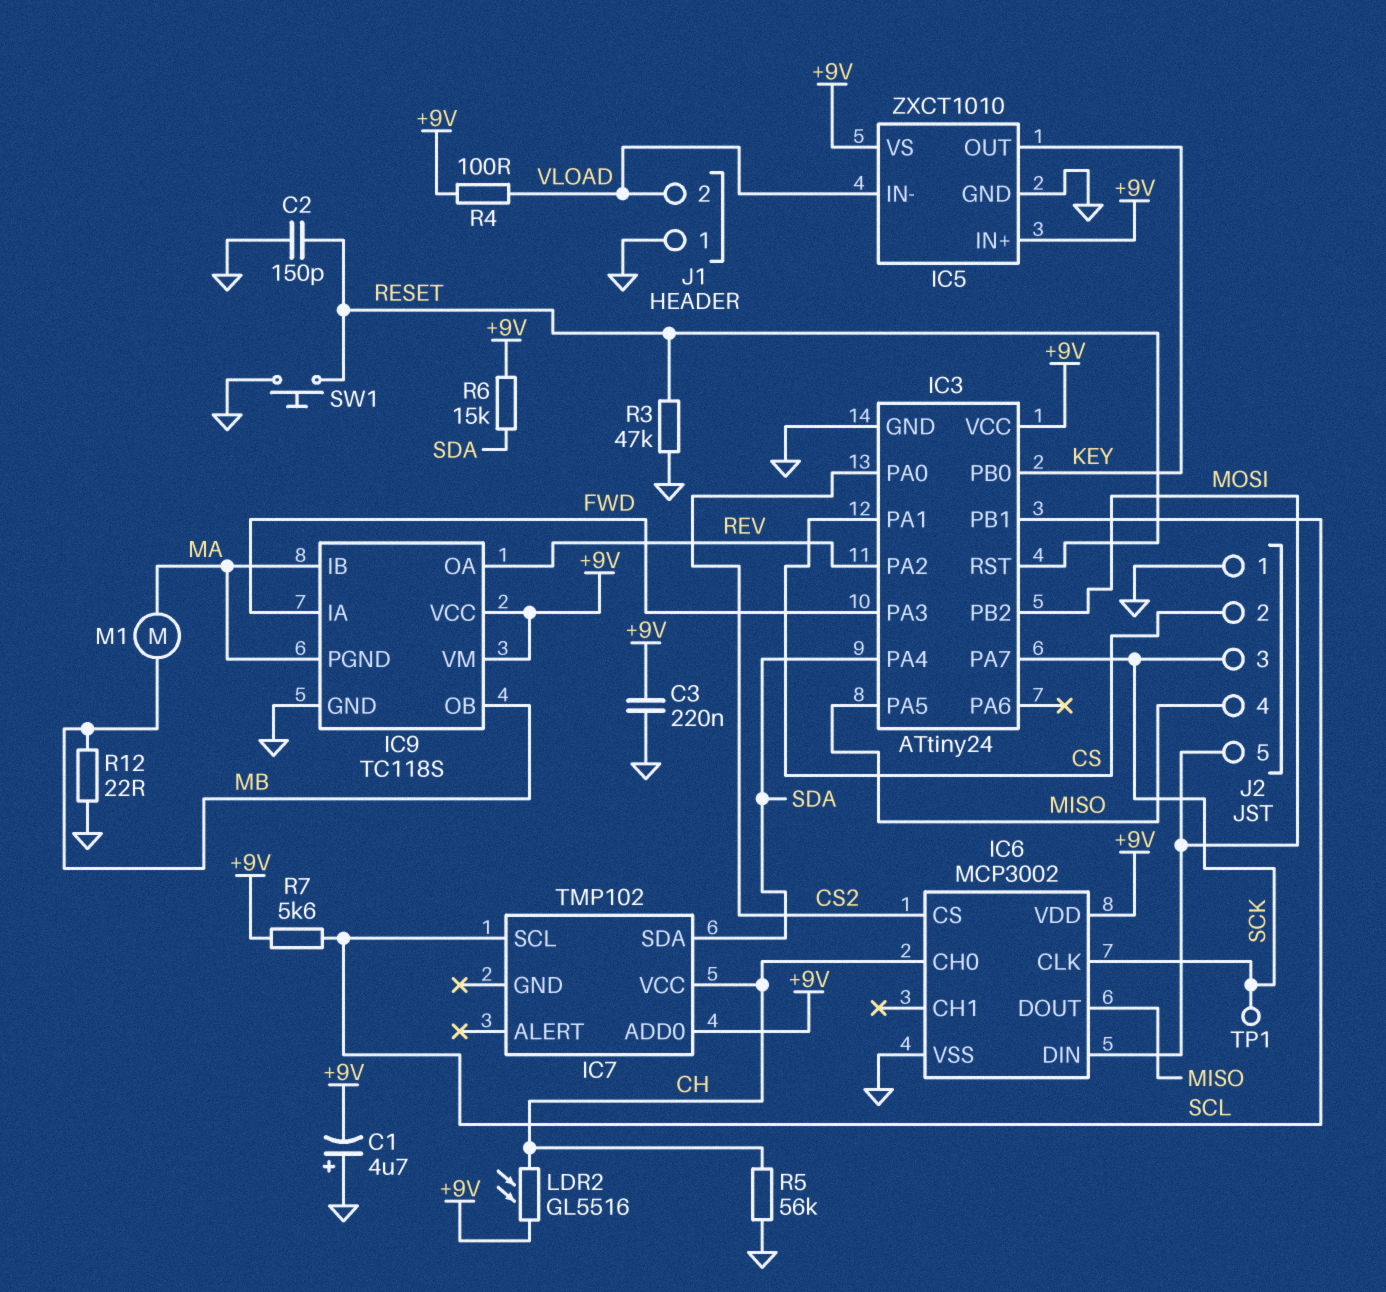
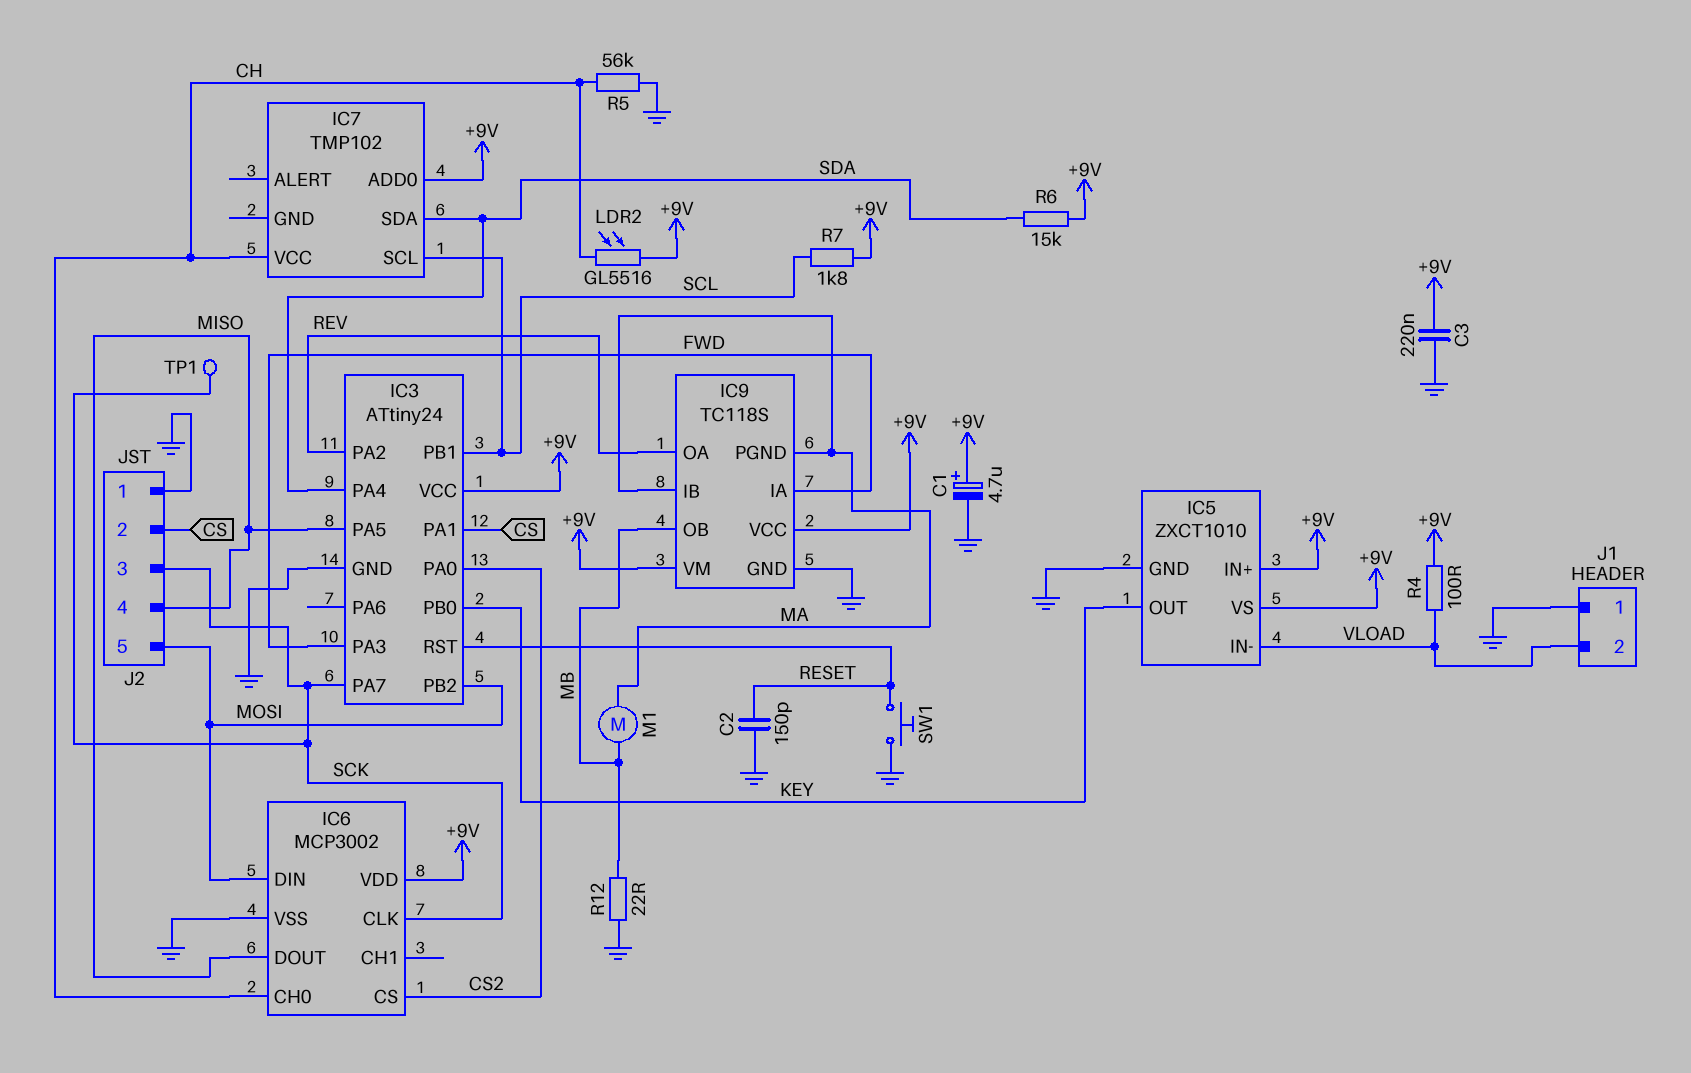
C1: 4.7uF (plus GND, minus +9V) -> 4.7uF (plus +9V, minus GND)
R3: 47k (GND, RESET) -> none
R7: 5.6k (+9V, SCL) -> 1.8k (+9V, SCL)

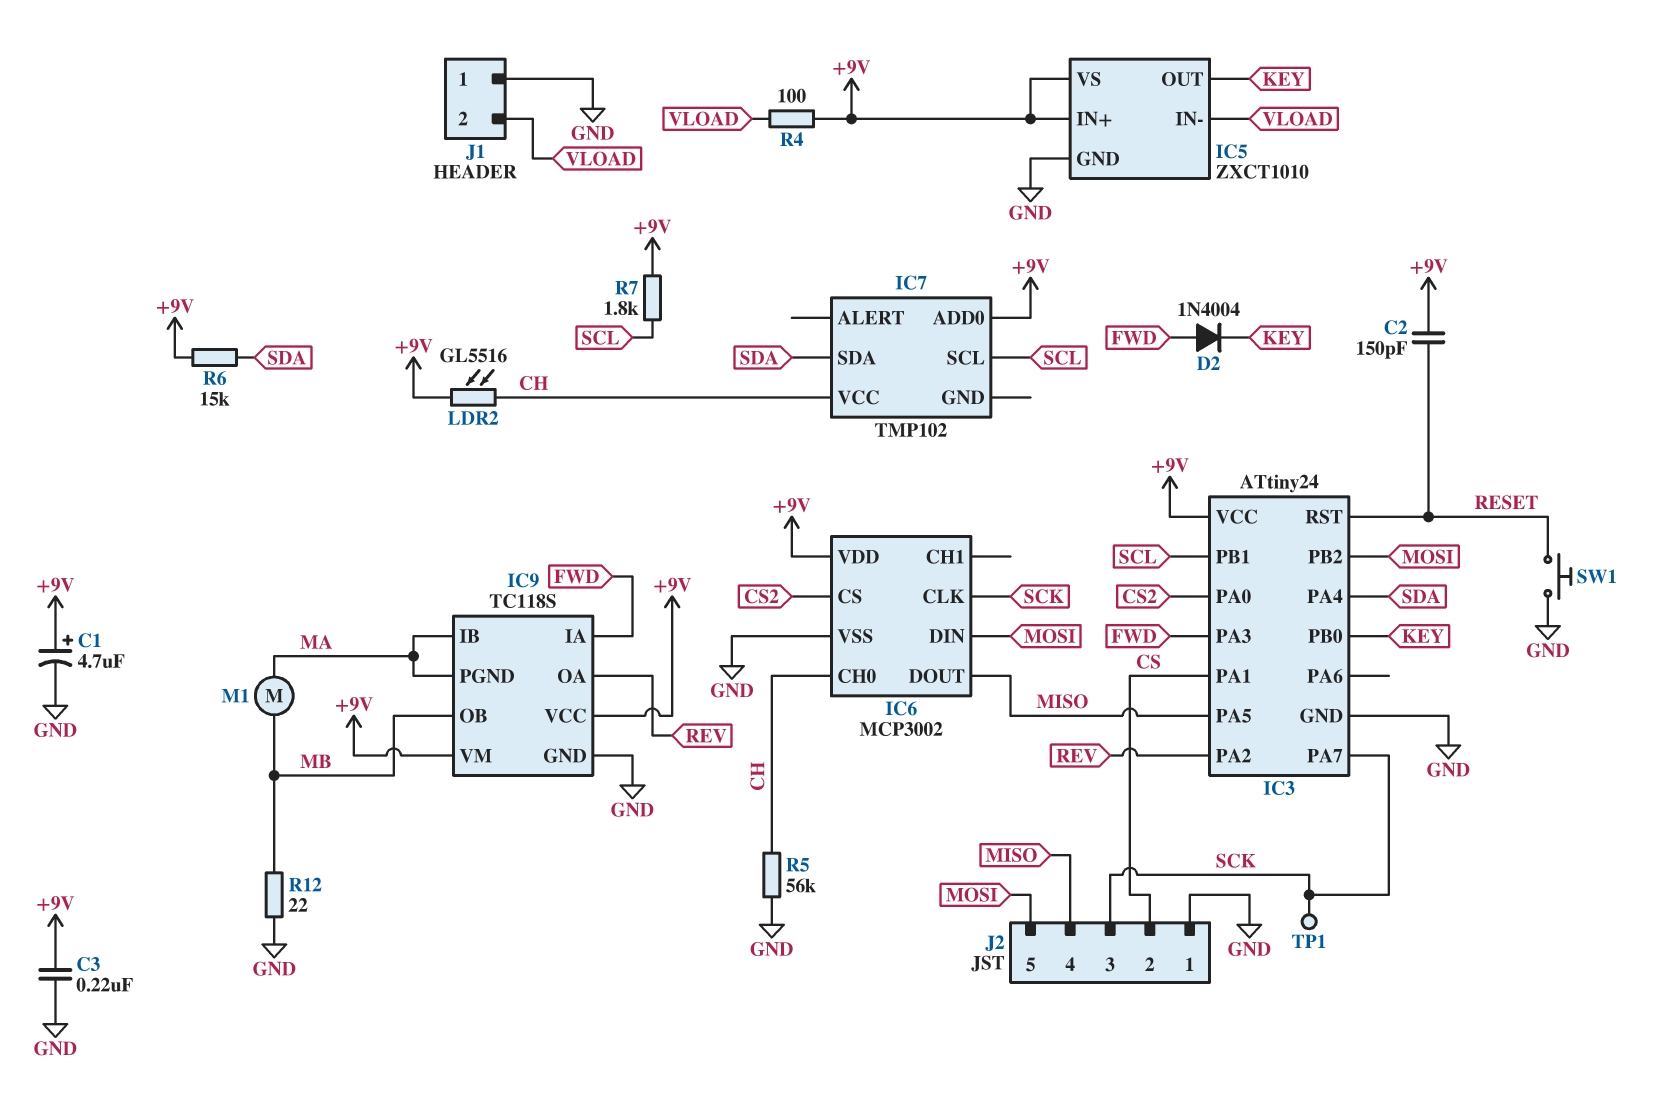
C2: 150pF (GND, RESET) -> 150pF (+9V, RESET)
D2: none -> diode 1N4004 (A FWD, K KEY)

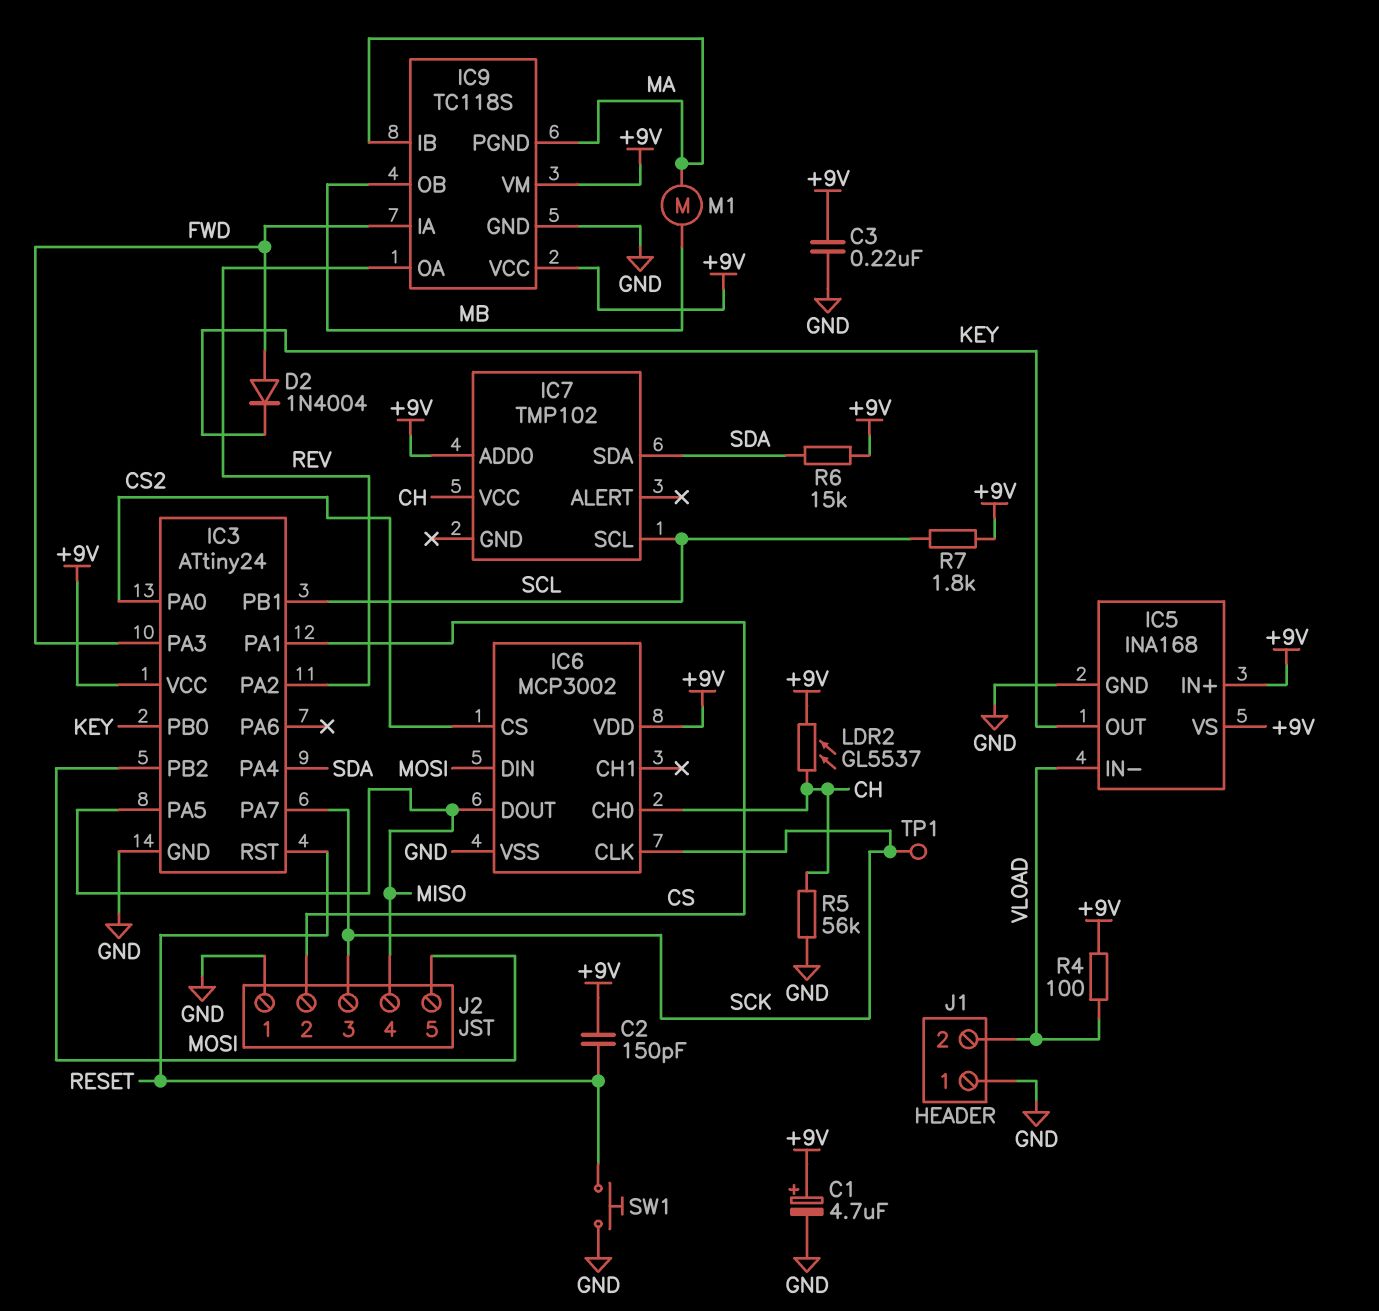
IC5: ZXCT1010 -> INA168
LDR2: GL5516 (+9V, CH) -> GL5537 (+9V, CH)
R12: 22 (GND, MB) -> none

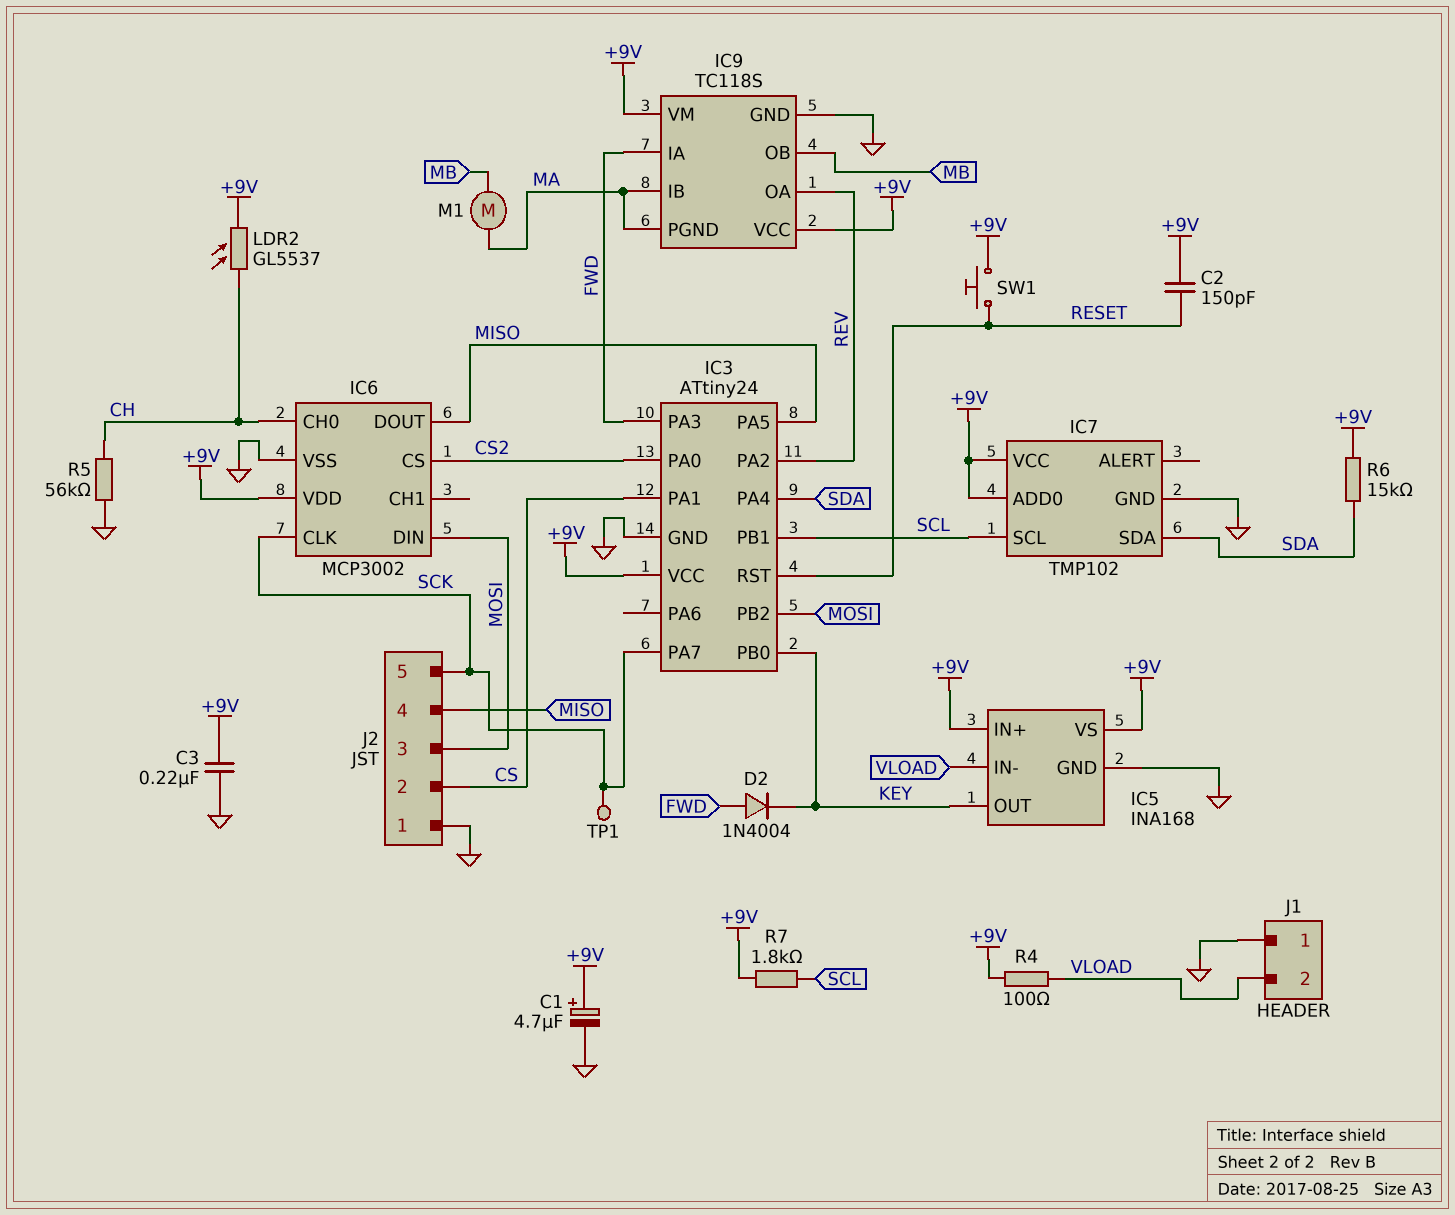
IC7 pin GND: none -> GND
IC7 pin VCC: CH -> +9V
J2 pin 3: SCK -> MOSI
J2 pin 5: MOSI -> SCK
SW1: button (GND, RESET) -> button (+9V, RESET)

